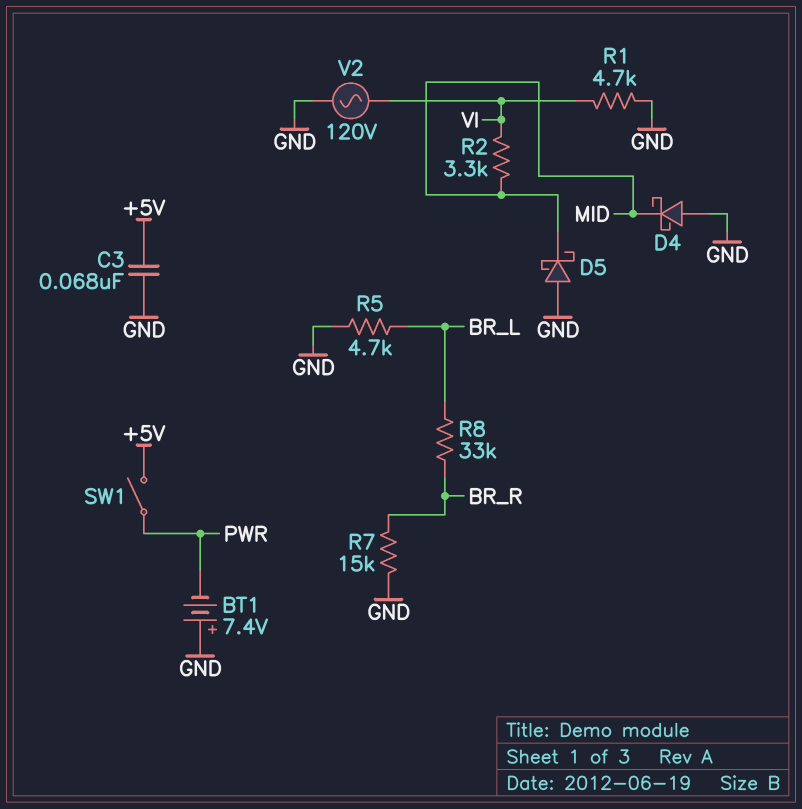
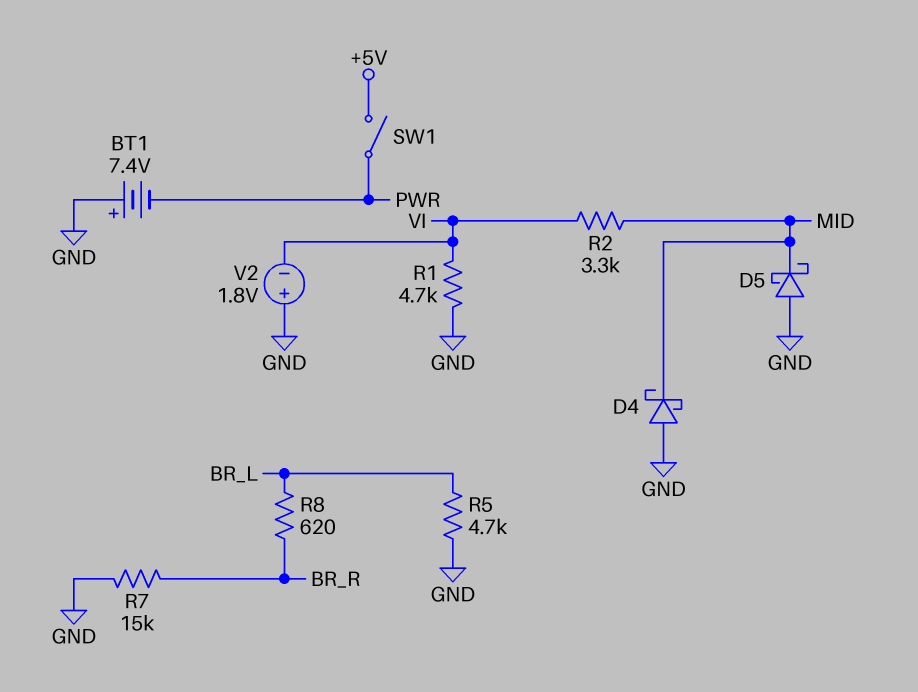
C3: 68nF (+5V, GND) -> none
R8: 33k (BR_L, BR_R) -> 620 (BR_L, BR_R)
V2: AC 120V (GND, VI) -> 1.8V (plus GND, minus VI)

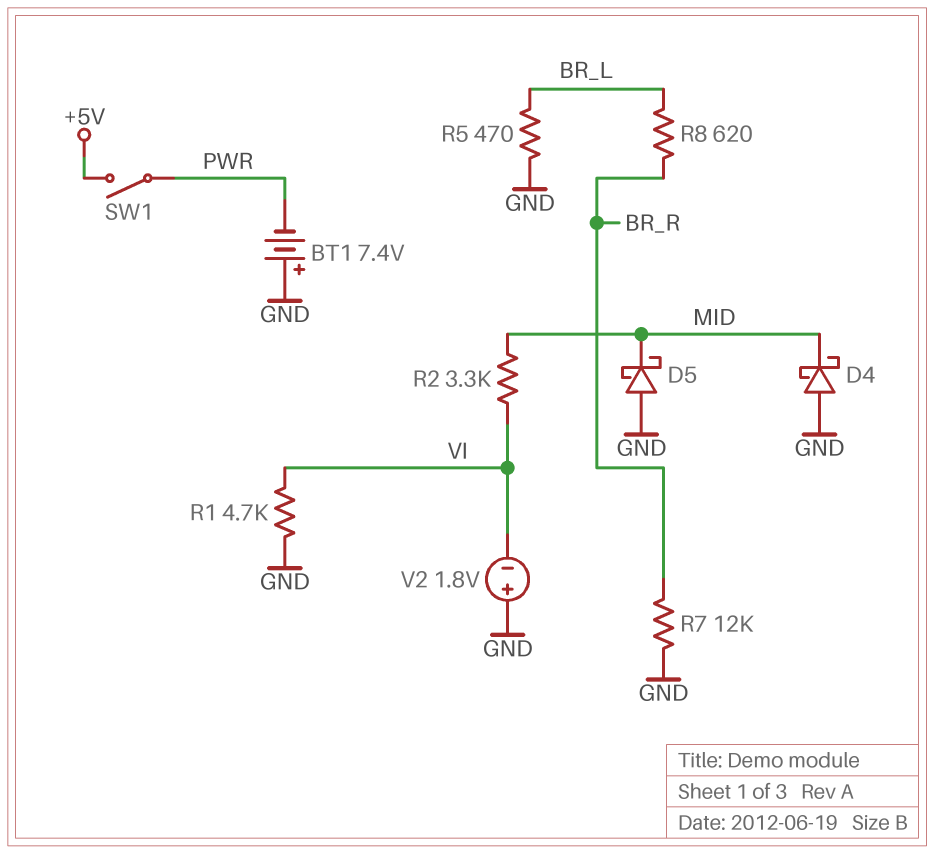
R5: 4.7k (BR_L, GND) -> 470 (BR_L, GND)
R7: 15k (BR_R, GND) -> 12k (BR_R, GND)

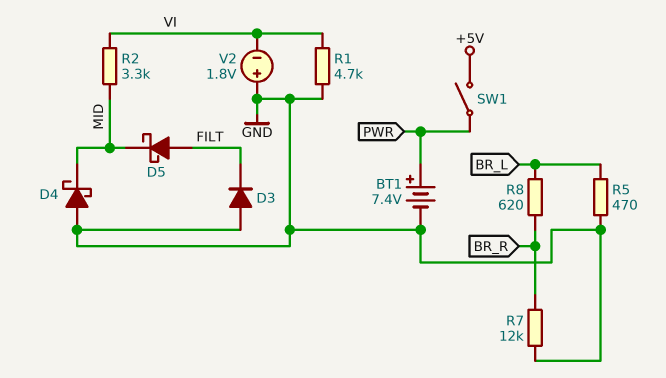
BT1: 7.4V (plus GND, minus PWR) -> 7.4V (plus PWR, minus GND)
D3: none -> diode (A GND, K FILT)
D5: schottky (A GND, K MID) -> schottky (A FILT, K MID)

